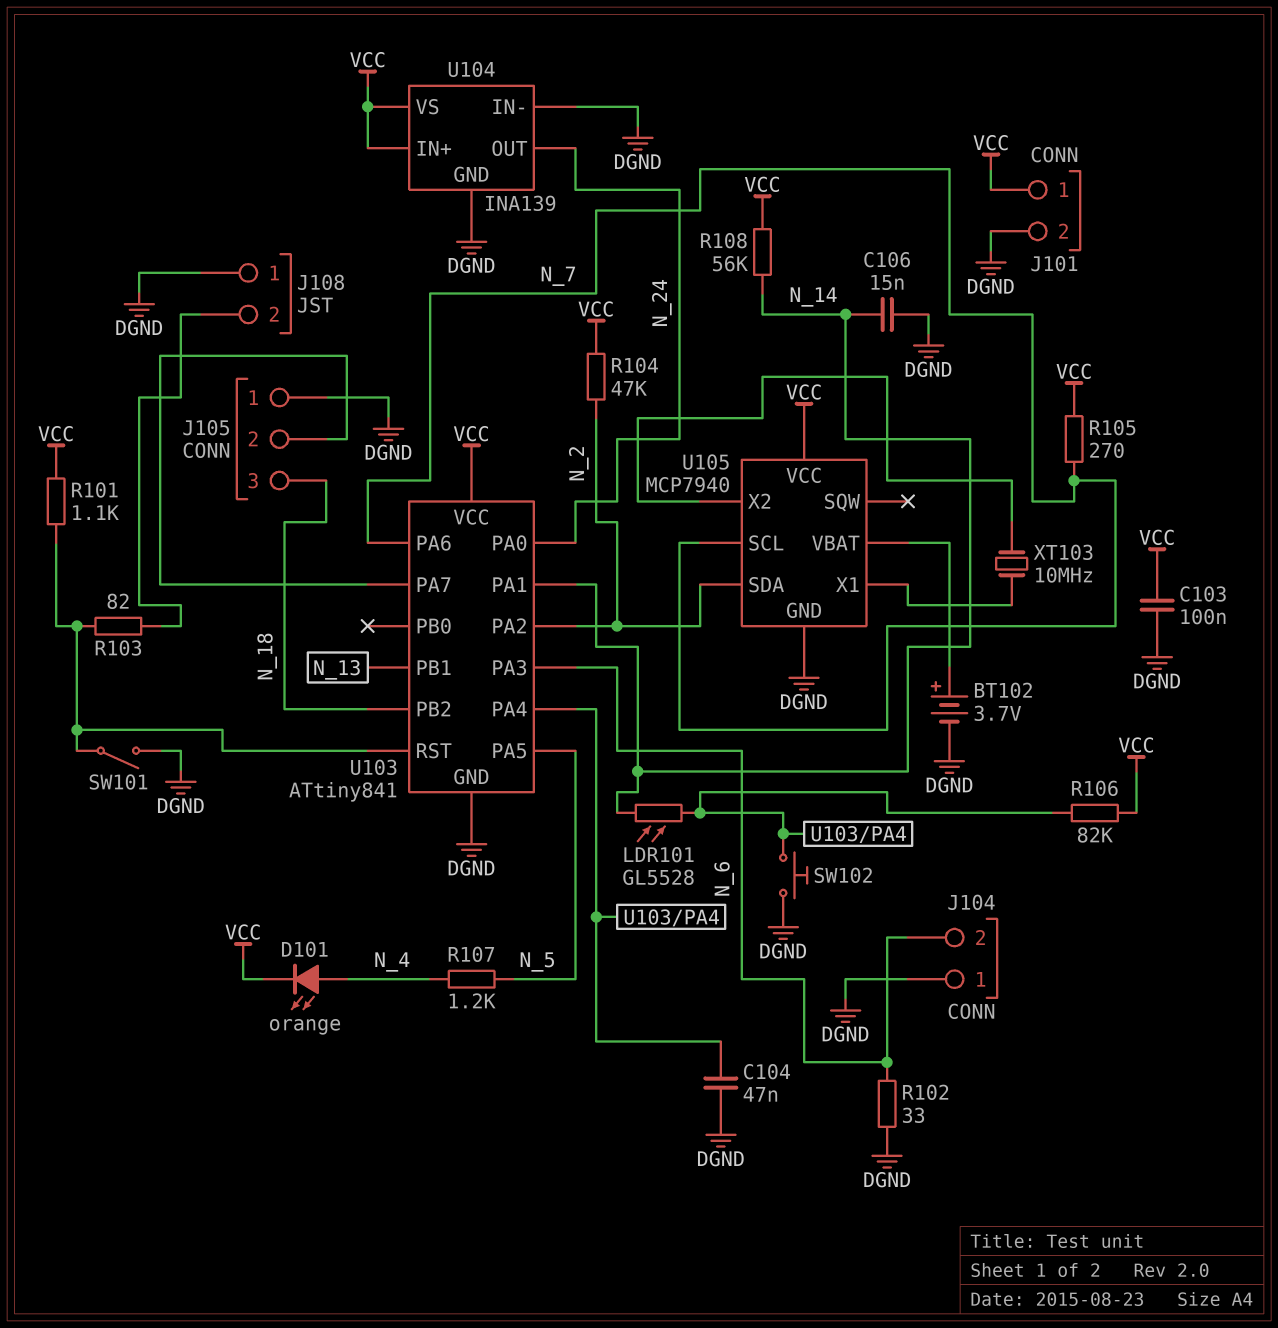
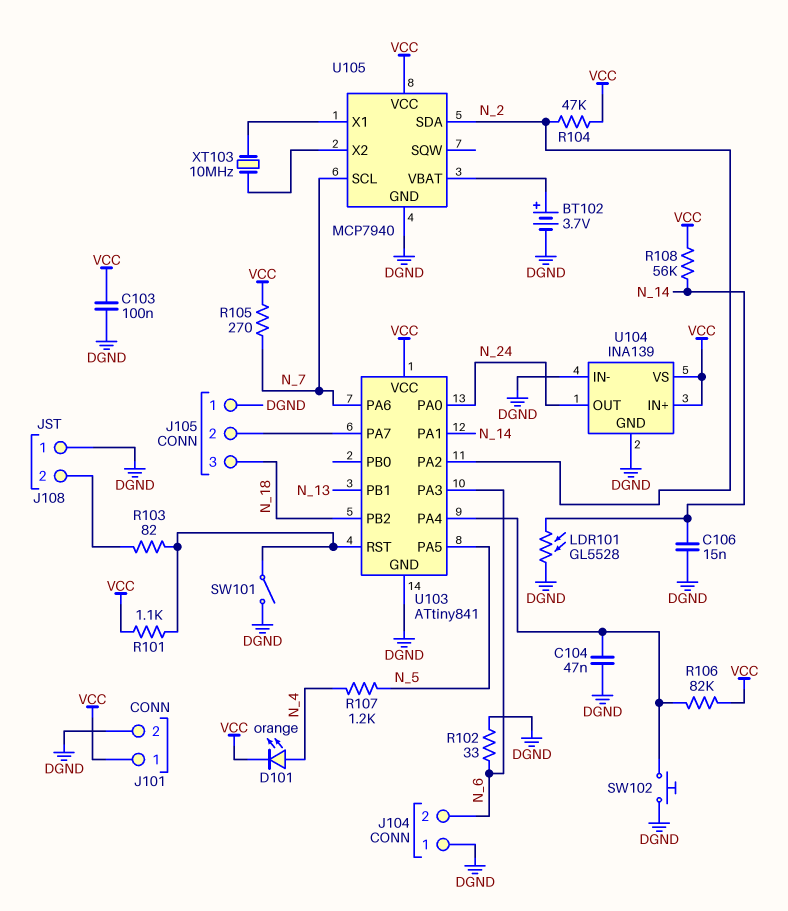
LDR101: GL5528 (N_14, U103/PA4) -> GL5528 (DGND, N_14)

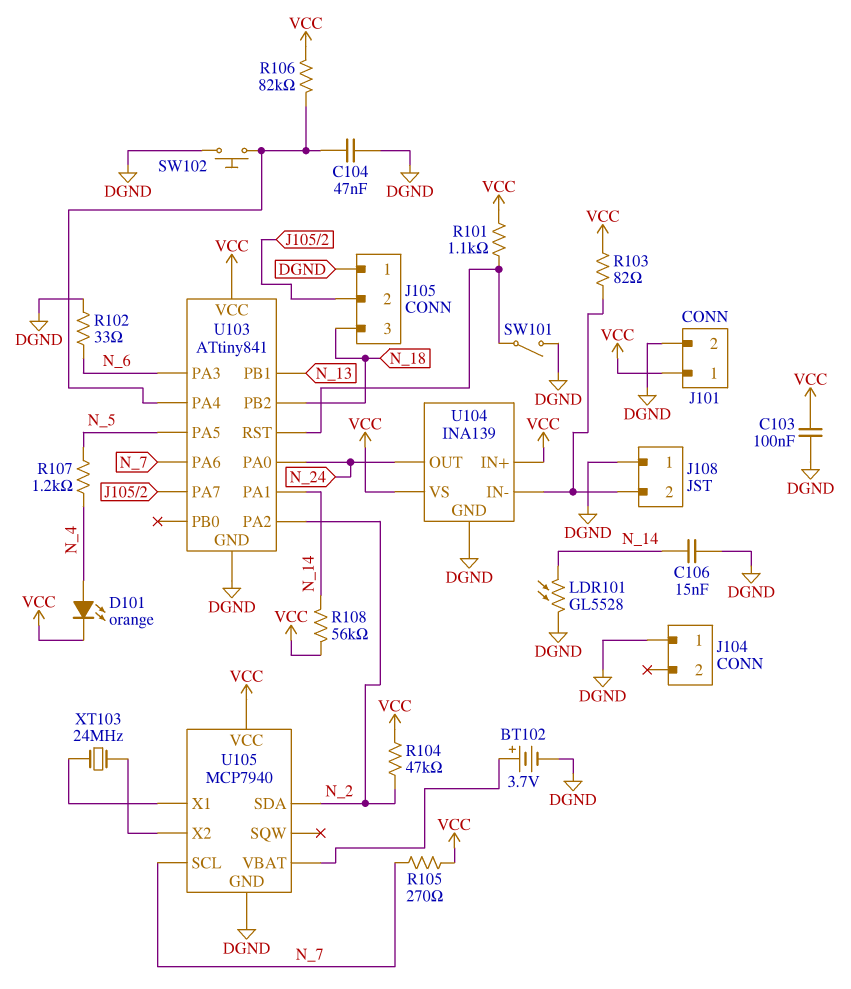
J104 pin 2: N_6 -> none
R103: 82 (J108/2, U103/RST) -> 82 (J108/2, VCC)
U104 pin IN-: DGND -> J108/2
XT103: 10MHz (U105/X1, U105/X2) -> 24MHz (U105/X1, U105/X2)

